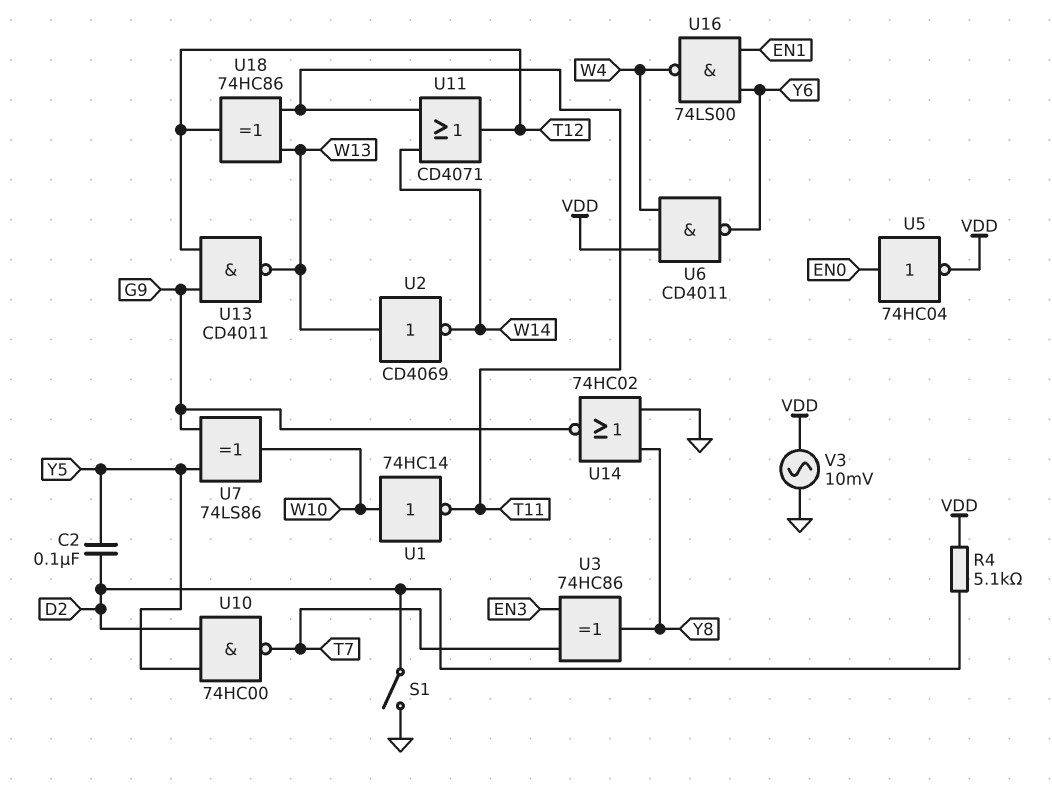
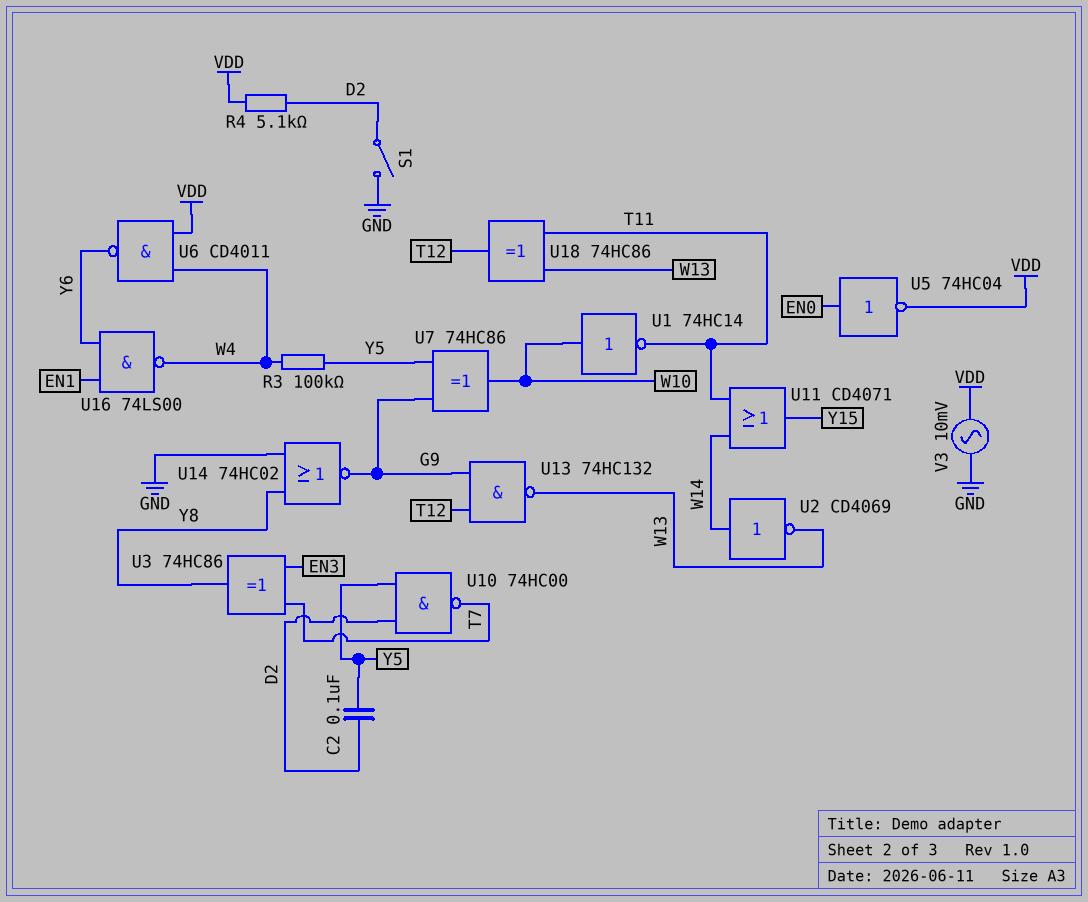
R3: none -> 100k (W4, Y5)
U2: NOT CD4069 (in W13, out W14) -> NOT CD4069 (in W14, out W13)
U7: XOR 74LS86 (in G9, in Y5, out W10) -> XOR 74HC86 (in G9, in Y5, out W10)
U11: OR CD4071 (in T11, in W14, out T12) -> OR CD4071 (in T11, in W14, out Y15)
U13: NAND CD4011 (in G9, in T12, out W13) -> NAND 74HC132 (in G9, in T12, out W13)

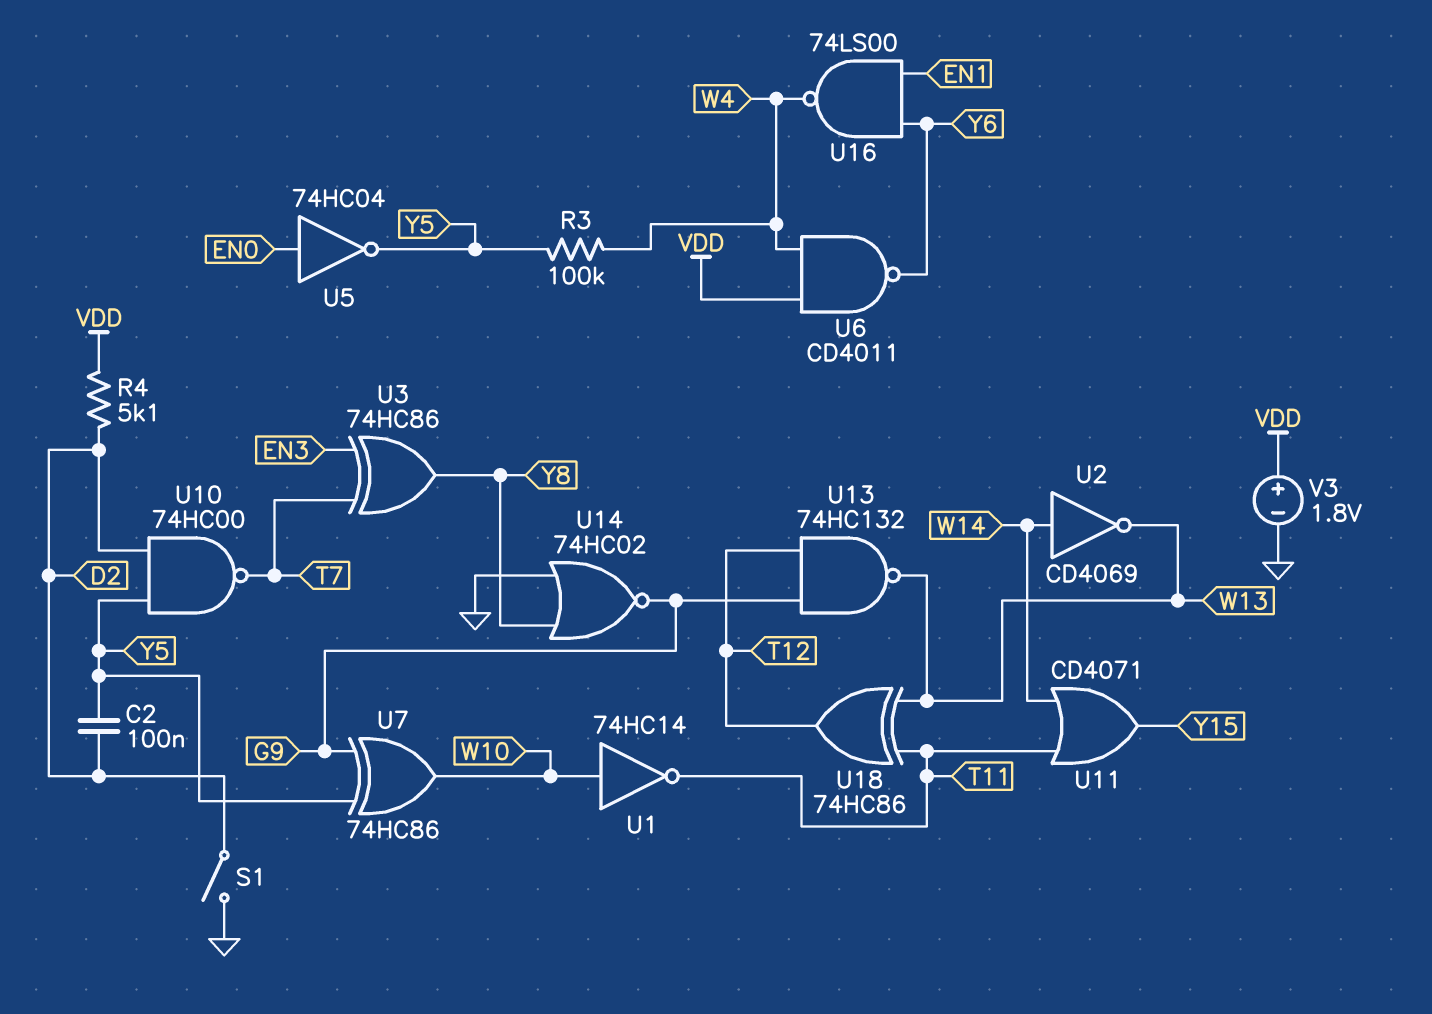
U5: NOT 74HC04 (in EN0, out VDD) -> NOT 74HC04 (in EN0, out Y5)
V3: AC 10mV (GND, VDD) -> 1.8V (plus VDD, minus GND)

